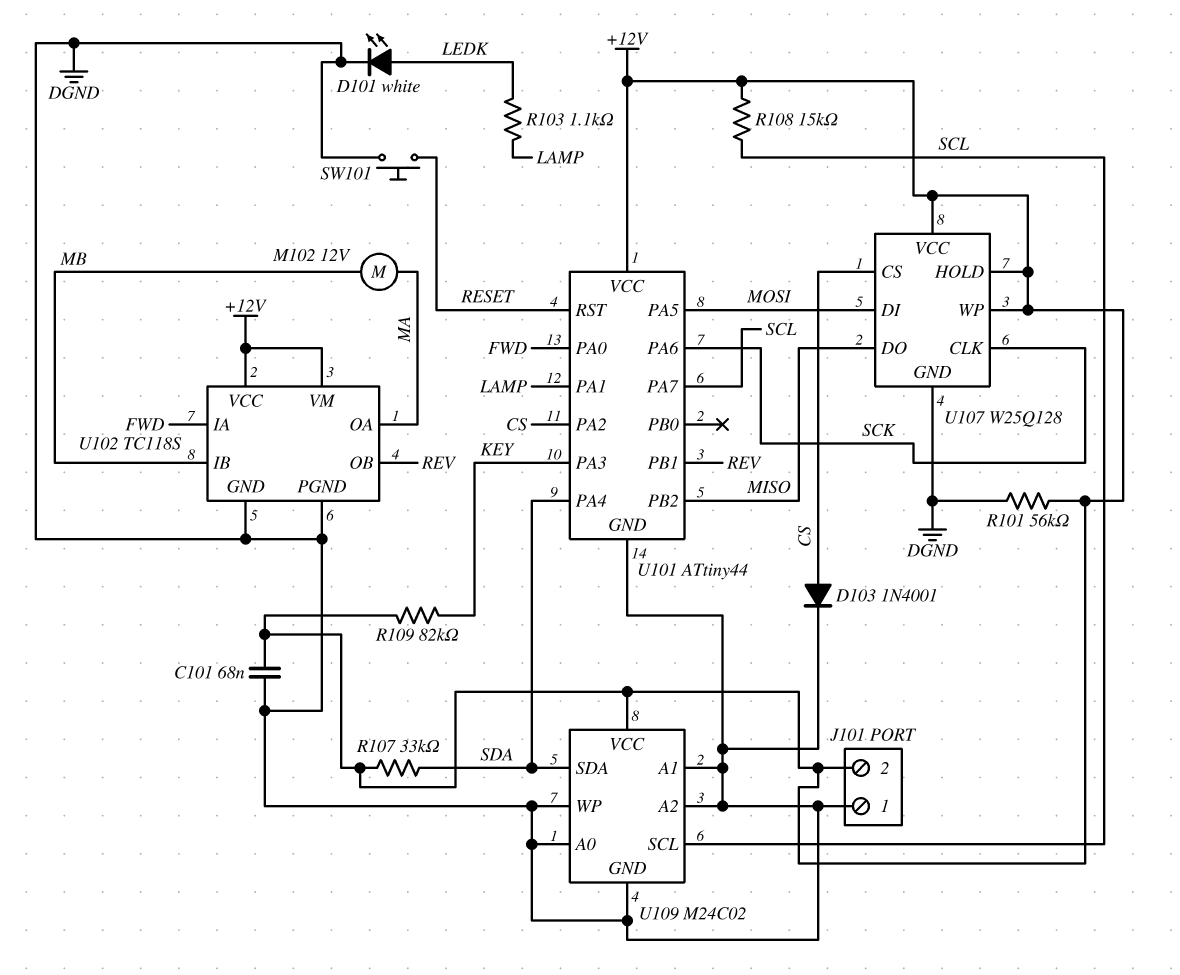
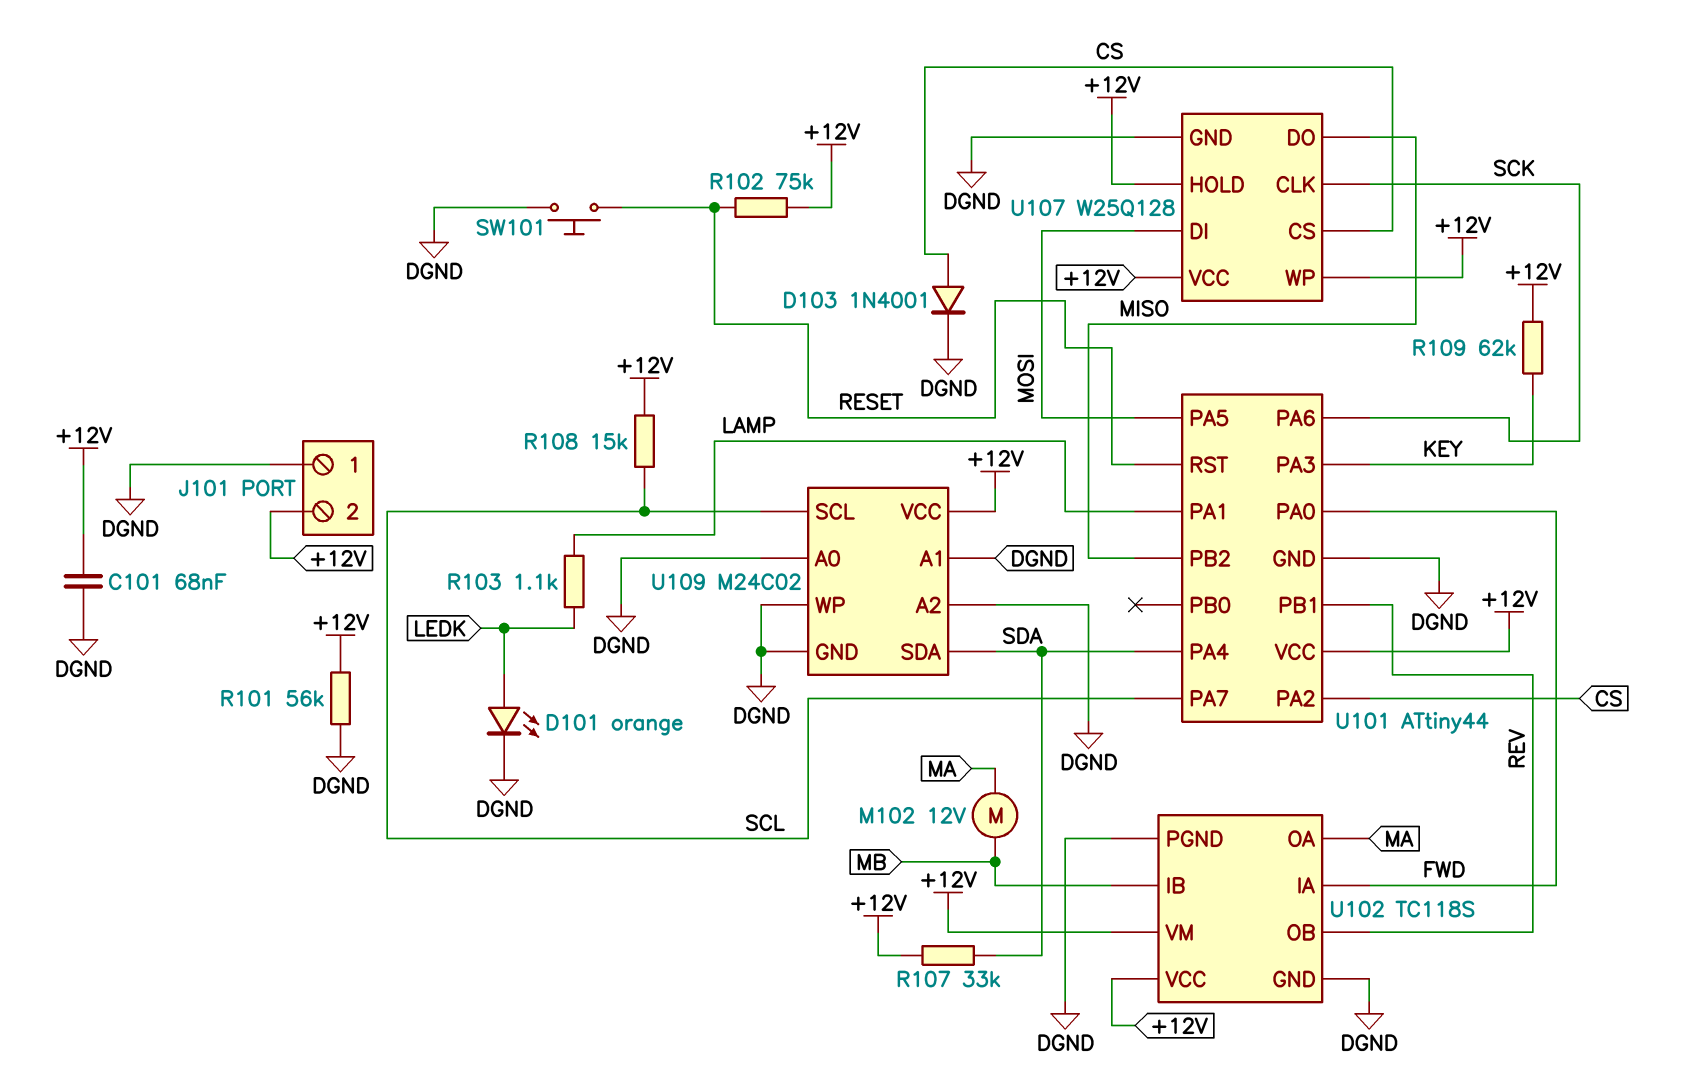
D101: LED white (A LEDK, K DGND) -> LED orange (A LEDK, K DGND)
R102: none -> 75k (+12V, RESET)
R109: 82k (+12V, KEY) -> 62k (+12V, KEY)

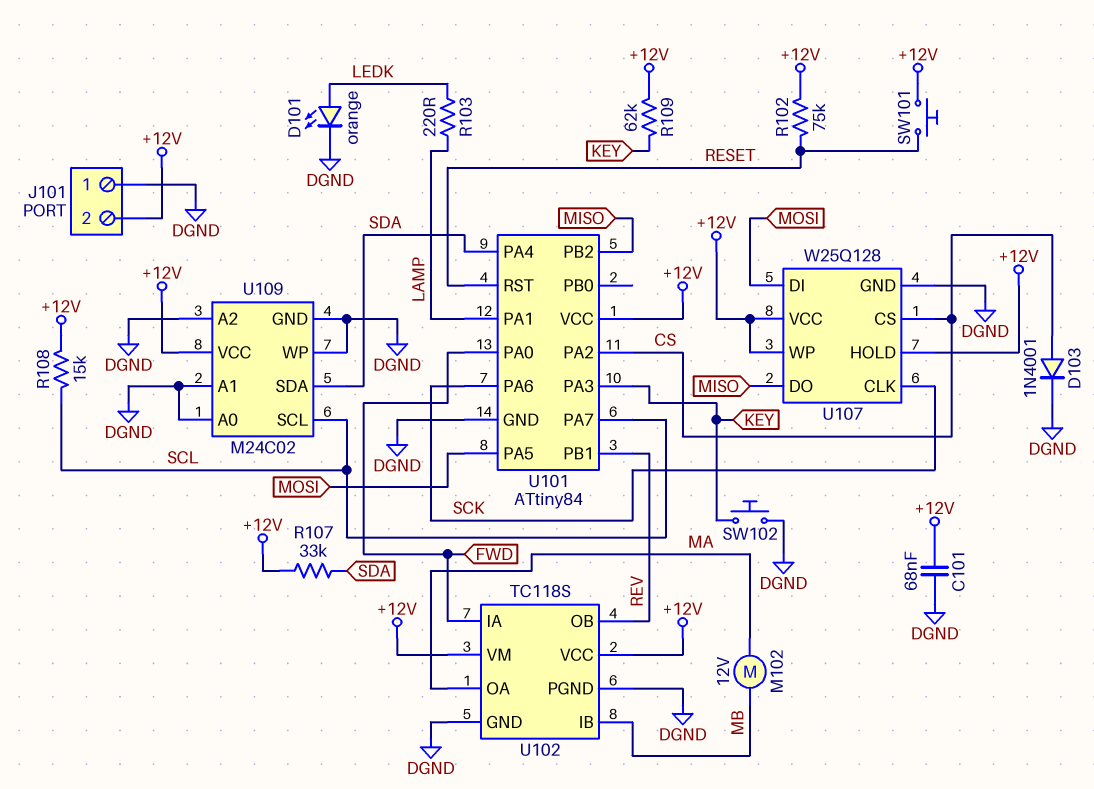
R101: 56k (+12V, DGND) -> none
R103: 1.1k (LAMP, LEDK) -> 220 (LAMP, LEDK)
SW101: button (DGND, RESET) -> button (+12V, RESET)
SW102: none -> button (DGND, KEY)
U101: ATtiny44 -> ATtiny84

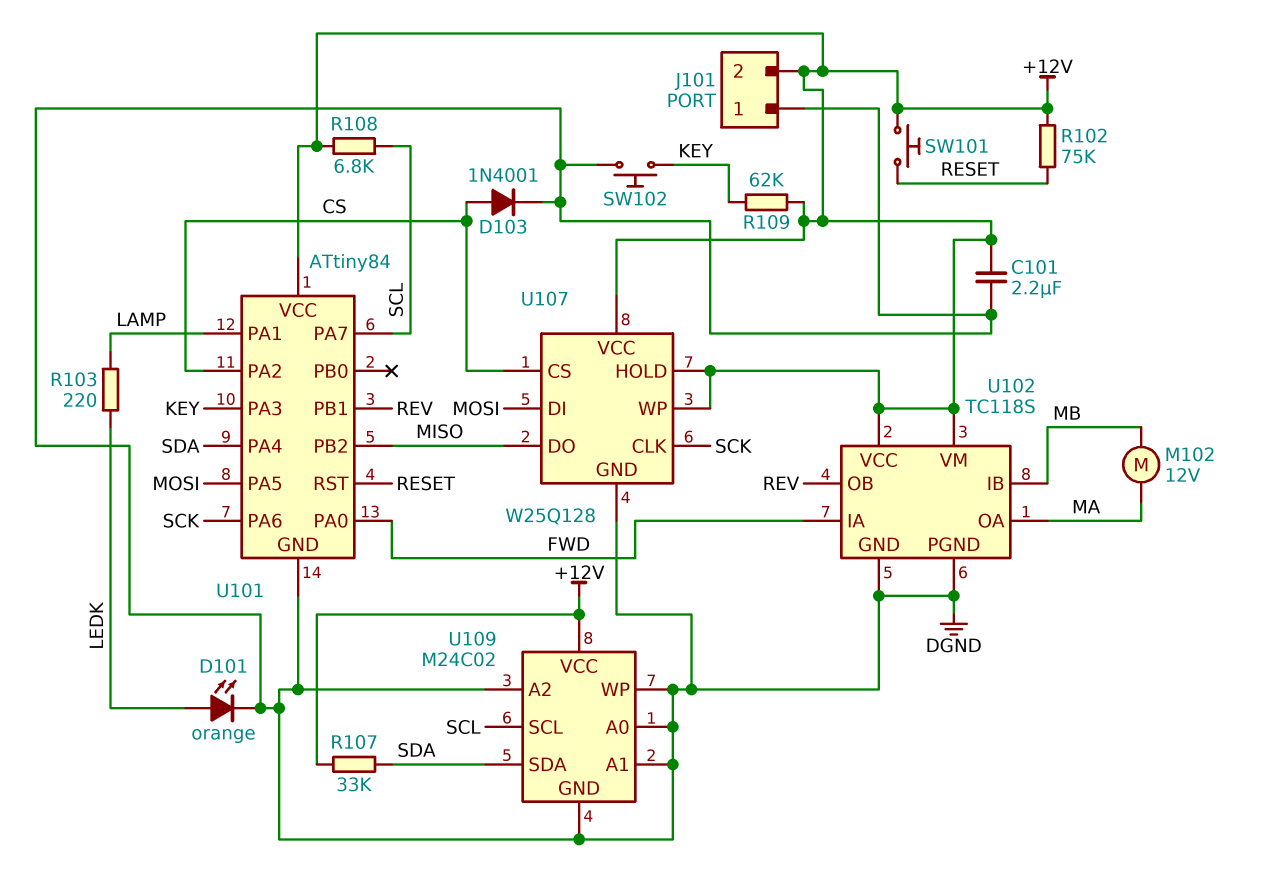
C101: 68nF (+12V, DGND) -> 2.2uF (+12V, DGND)
R108: 15k (+12V, SCL) -> 6.8k (+12V, SCL)

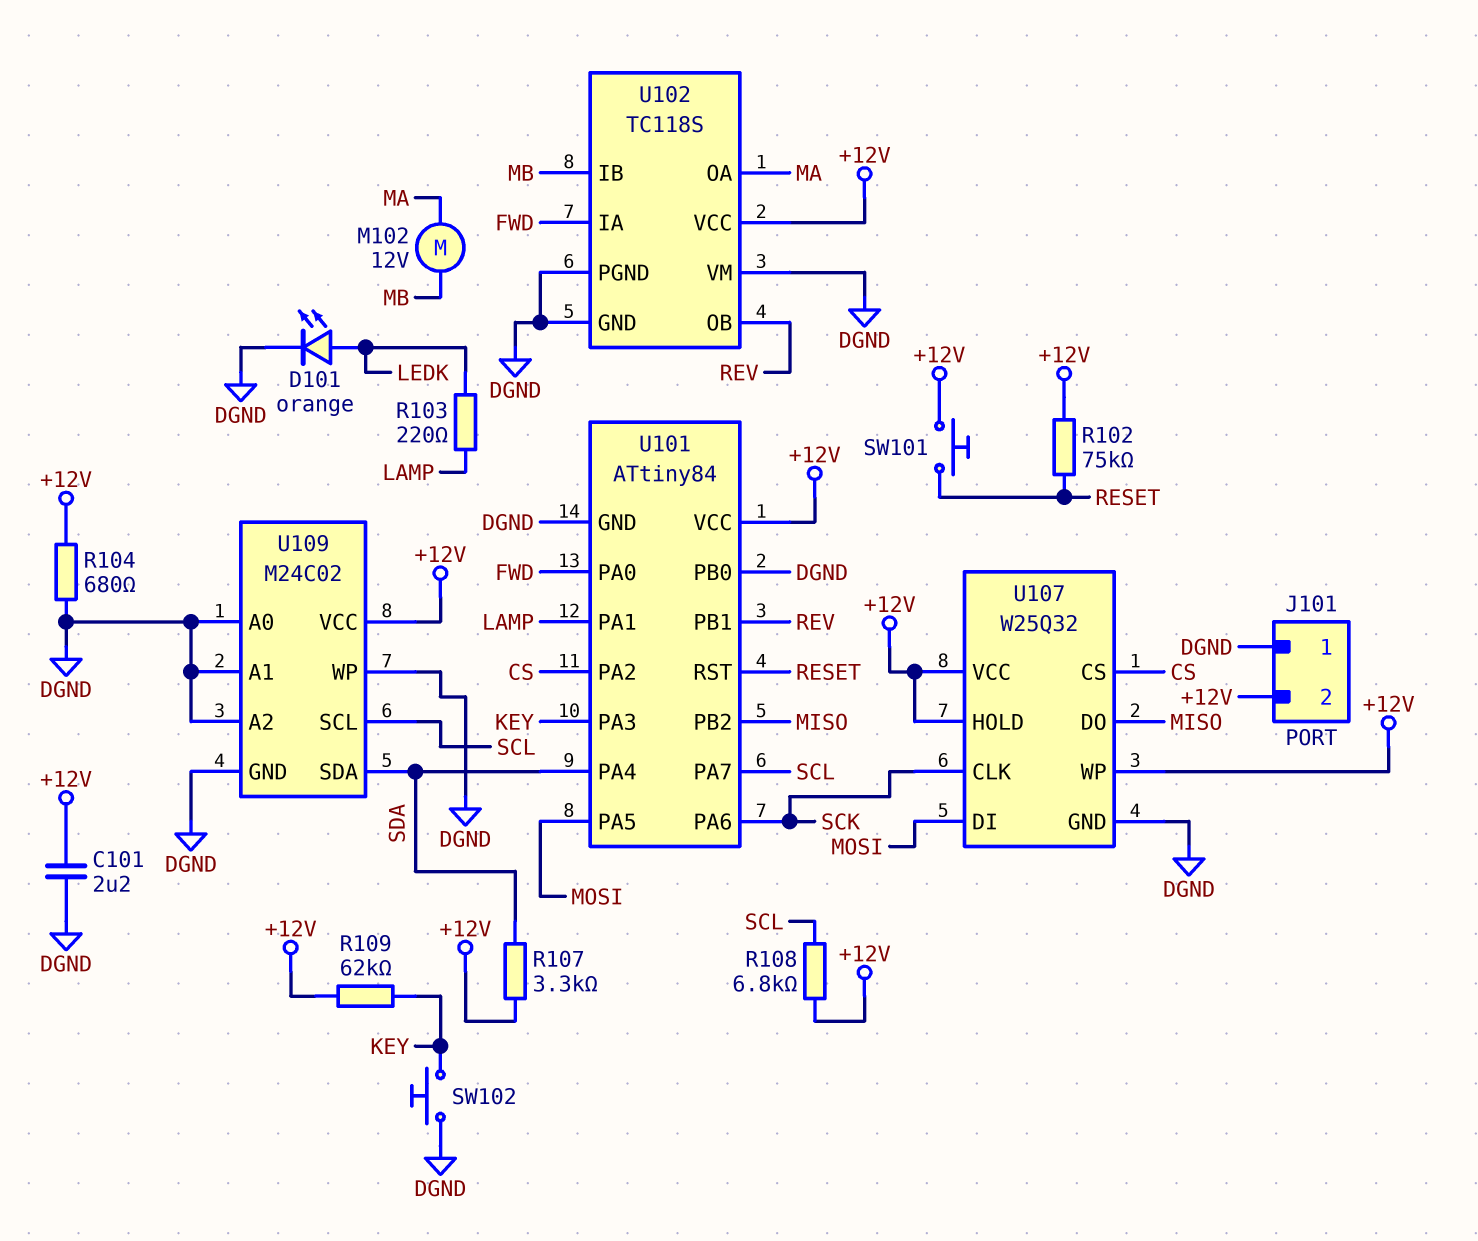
D103: diode 1N4001 (A CS, K DGND) -> none
R104: none -> 680 (+12V, DGND)
R107: 33k (+12V, SDA) -> 3.3k (+12V, SDA)
U101 pin PB0: none -> DGND
U102 pin VM: +12V -> DGND
U107: W25Q128 -> W25Q32

